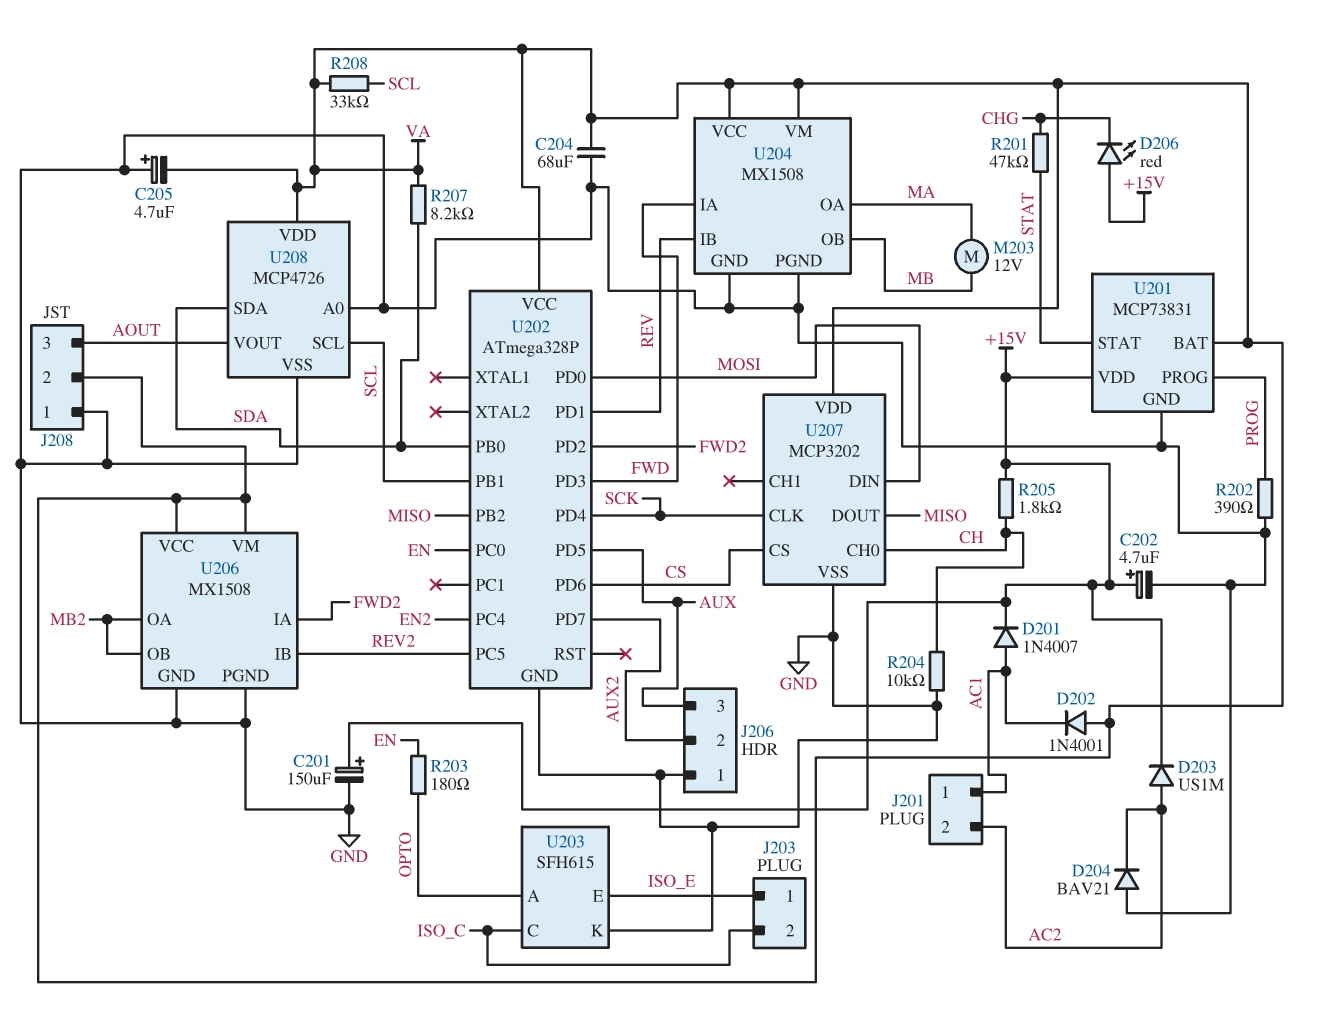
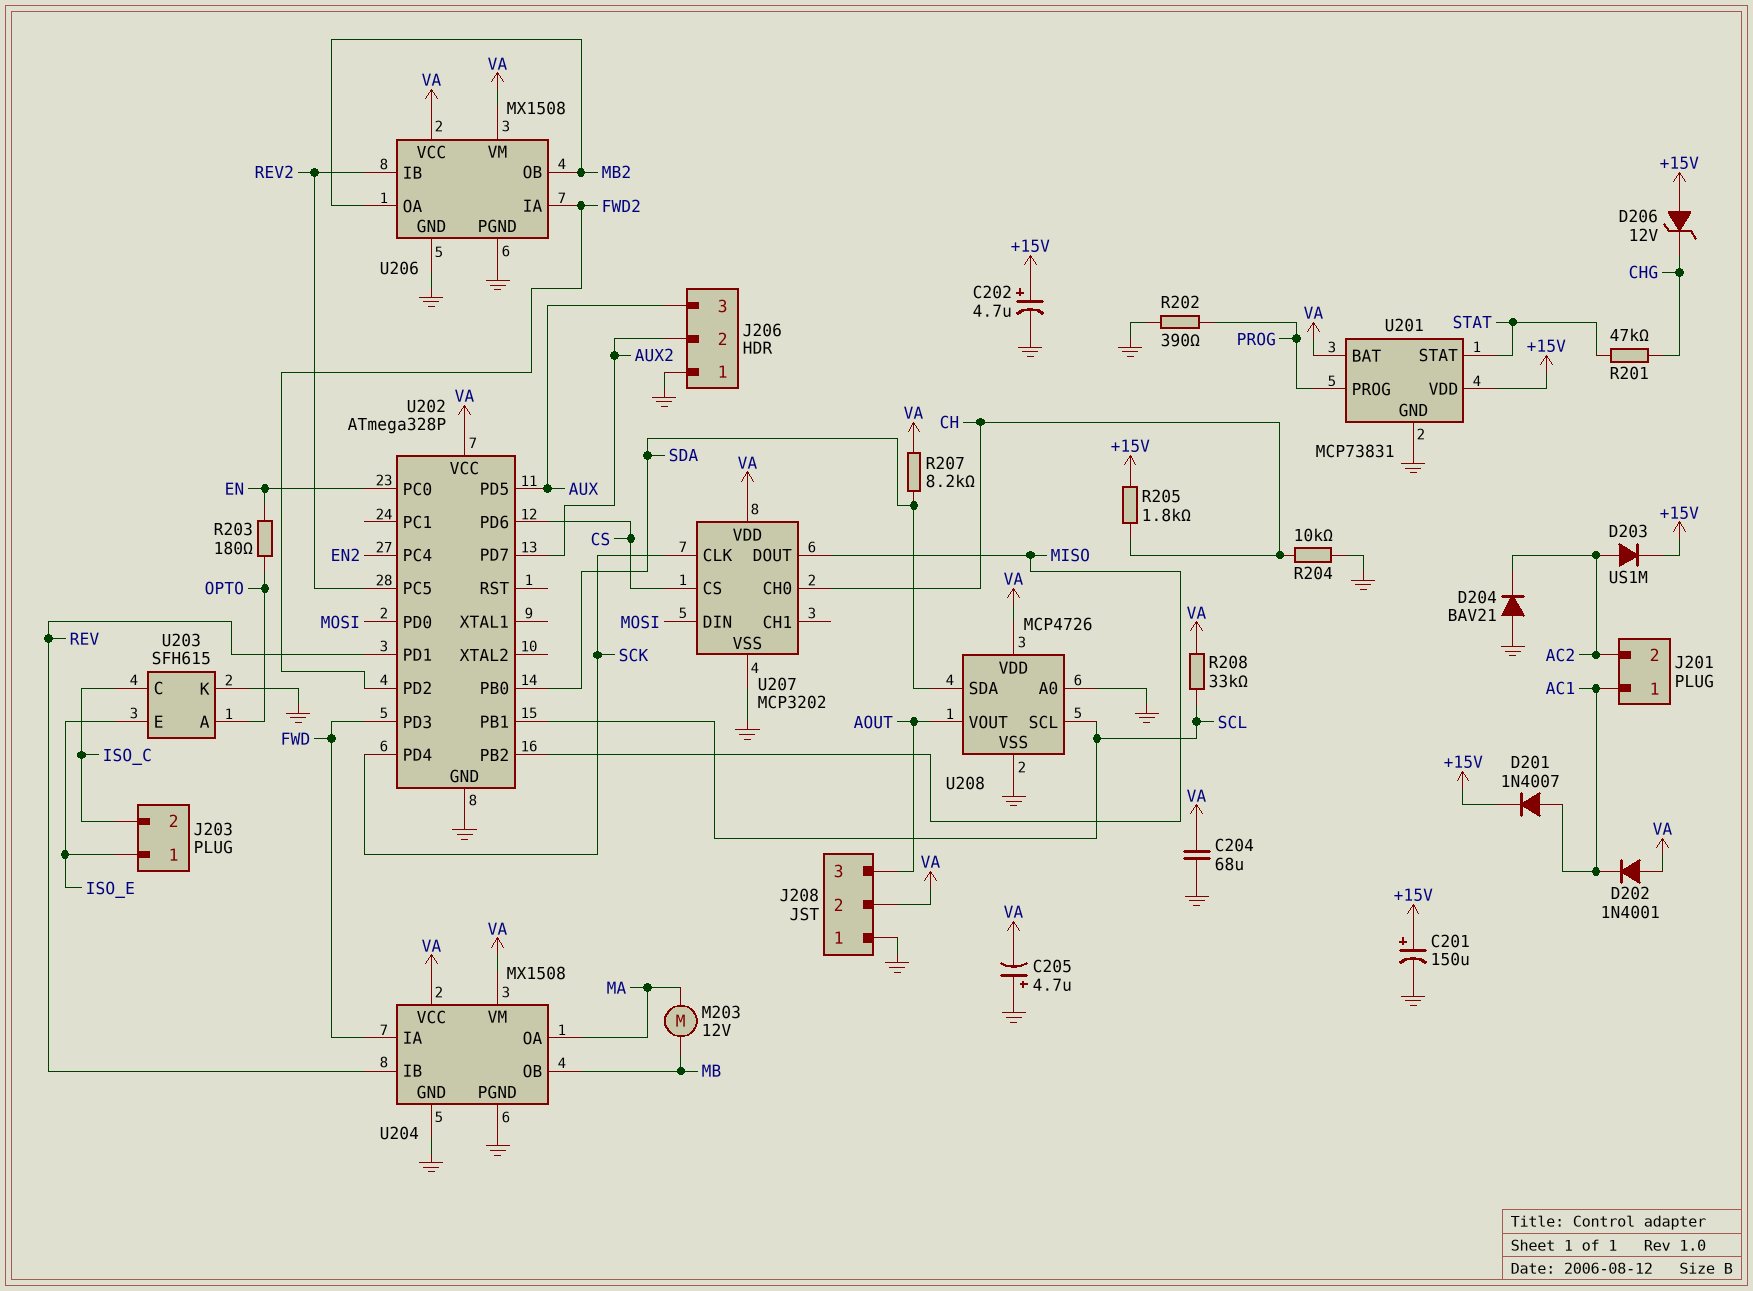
D206: LED red (A +15V, K CHG) -> zener 12V (A +15V, K CHG)

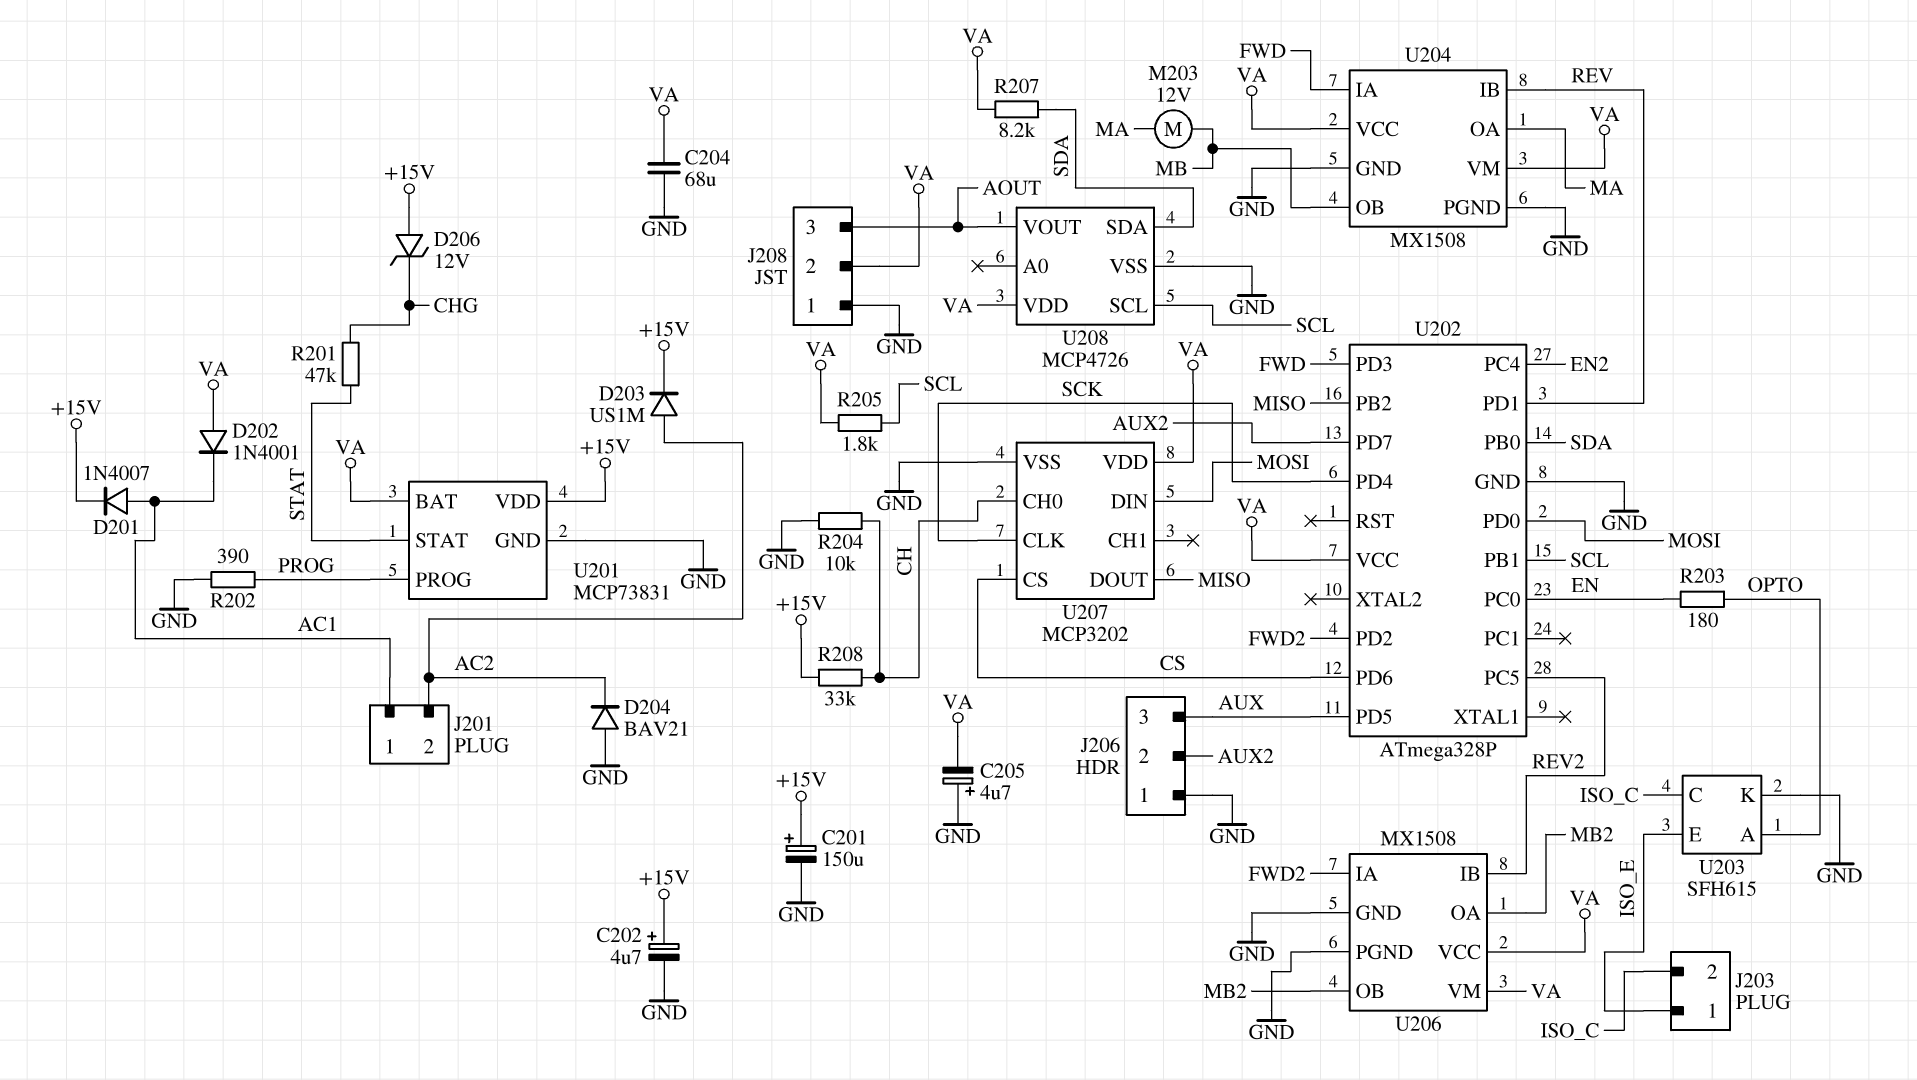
R205: 1.8k (+15V, CH) -> 1.8k (SCL, VA)
R208: 33k (SCL, VA) -> 33k (+15V, CH)
U208 pin A0: GND -> none

